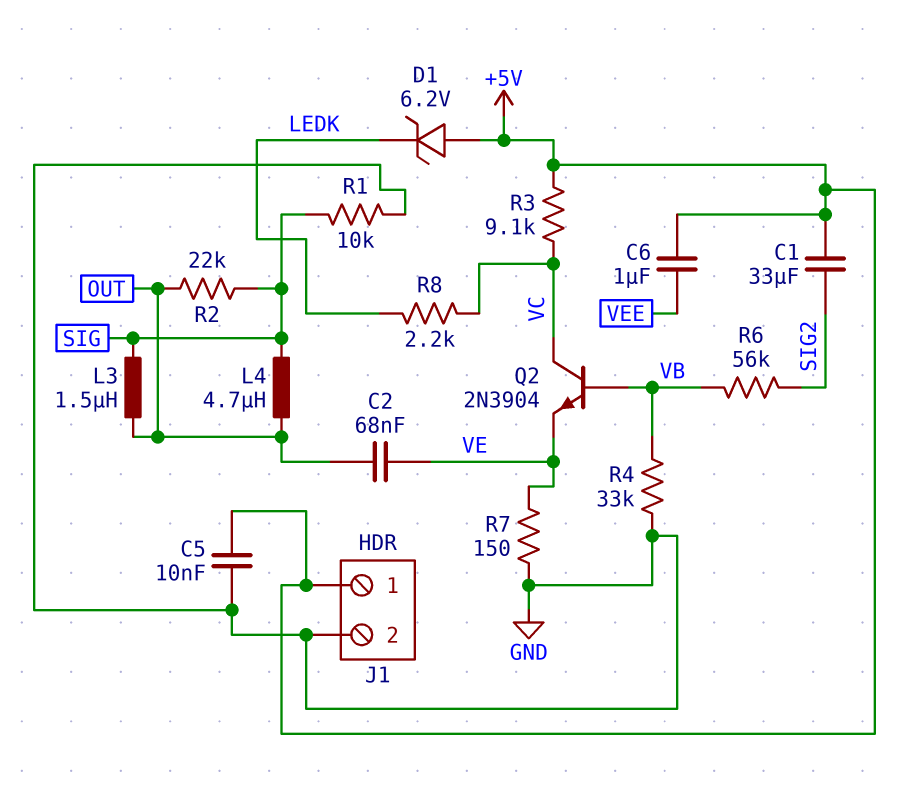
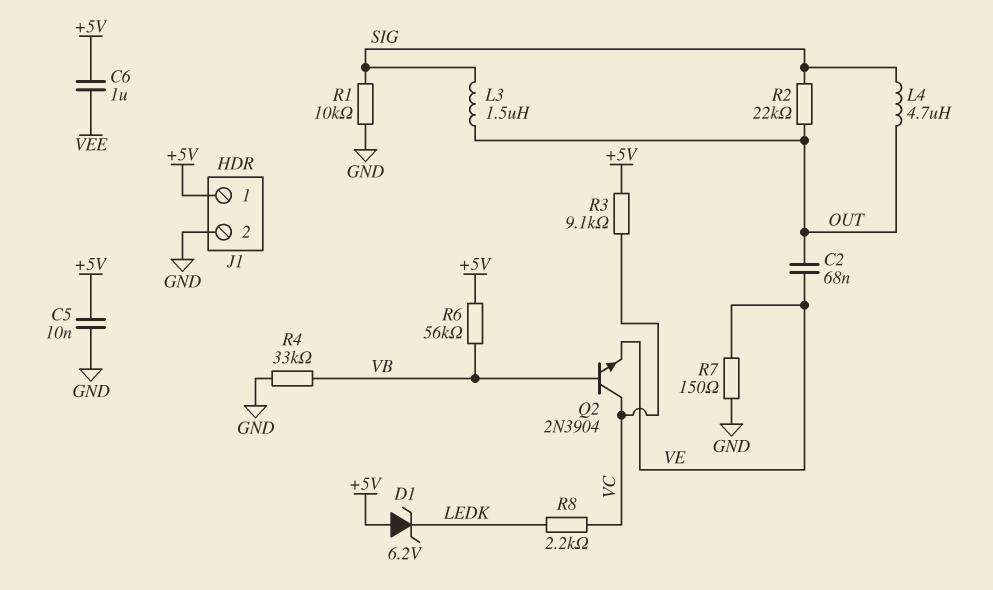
C1: 33uF (+5V, SIG2) -> none
R6: 56k (SIG2, VB) -> 56k (+5V, VB)

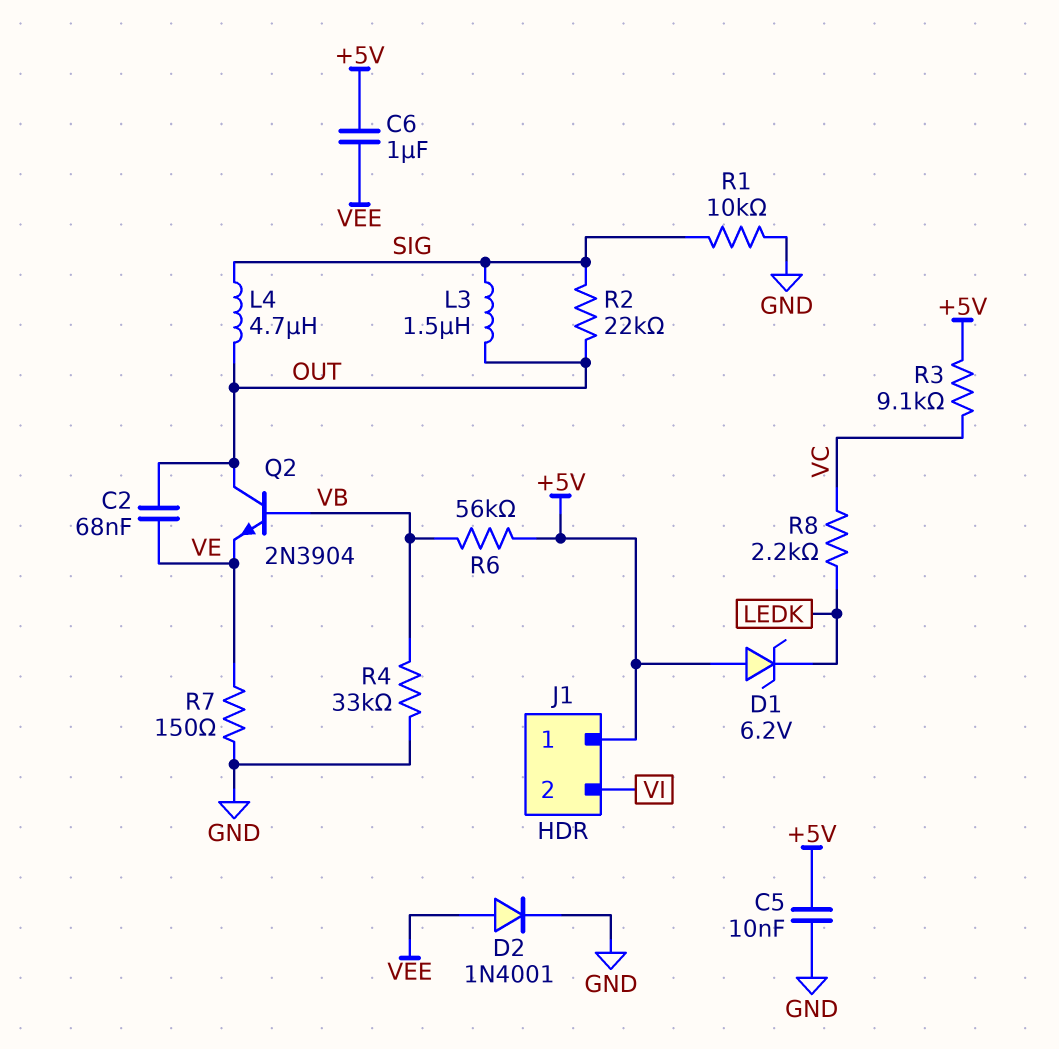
D2: none -> diode 1N4001 (A VEE, K GND)
J1 pin 2: GND -> VI
Q2: NPN 2N3904 (B VB, C VC, E VE) -> NPN 2N3904 (B VB, C OUT, E VE)

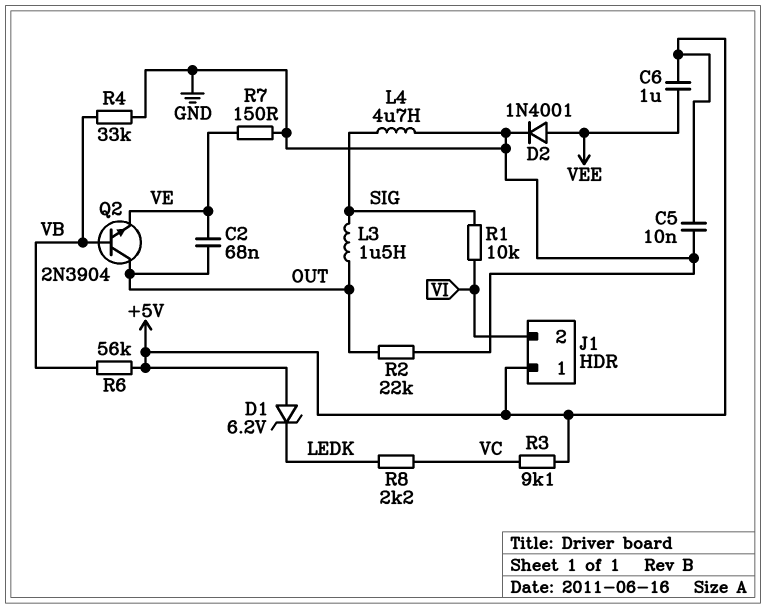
L4: 4.7uH (OUT, SIG) -> 4.7uH (GND, SIG)
R1: 10k (GND, SIG) -> 10k (SIG, VI)
R2: 22k (OUT, SIG) -> 22k (GND, OUT)

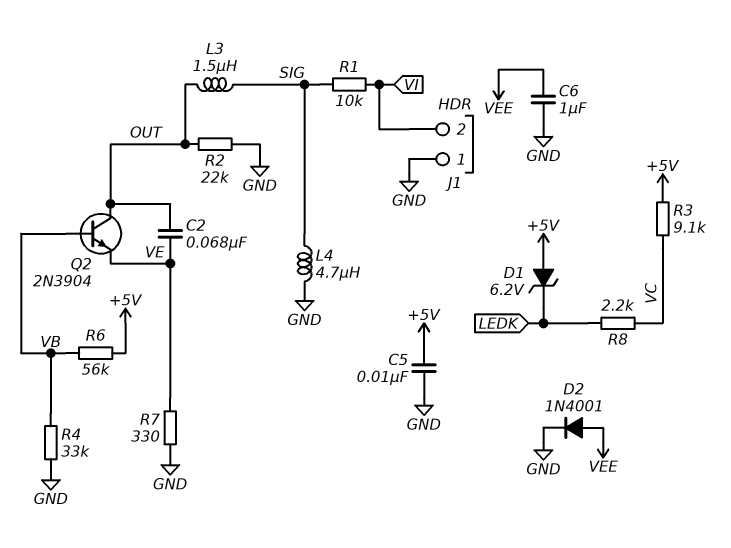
C6: 1uF (+5V, VEE) -> 1uF (GND, VEE)
J1 pin 1: +5V -> GND
R7: 150 (GND, VE) -> 330 (GND, VE)

